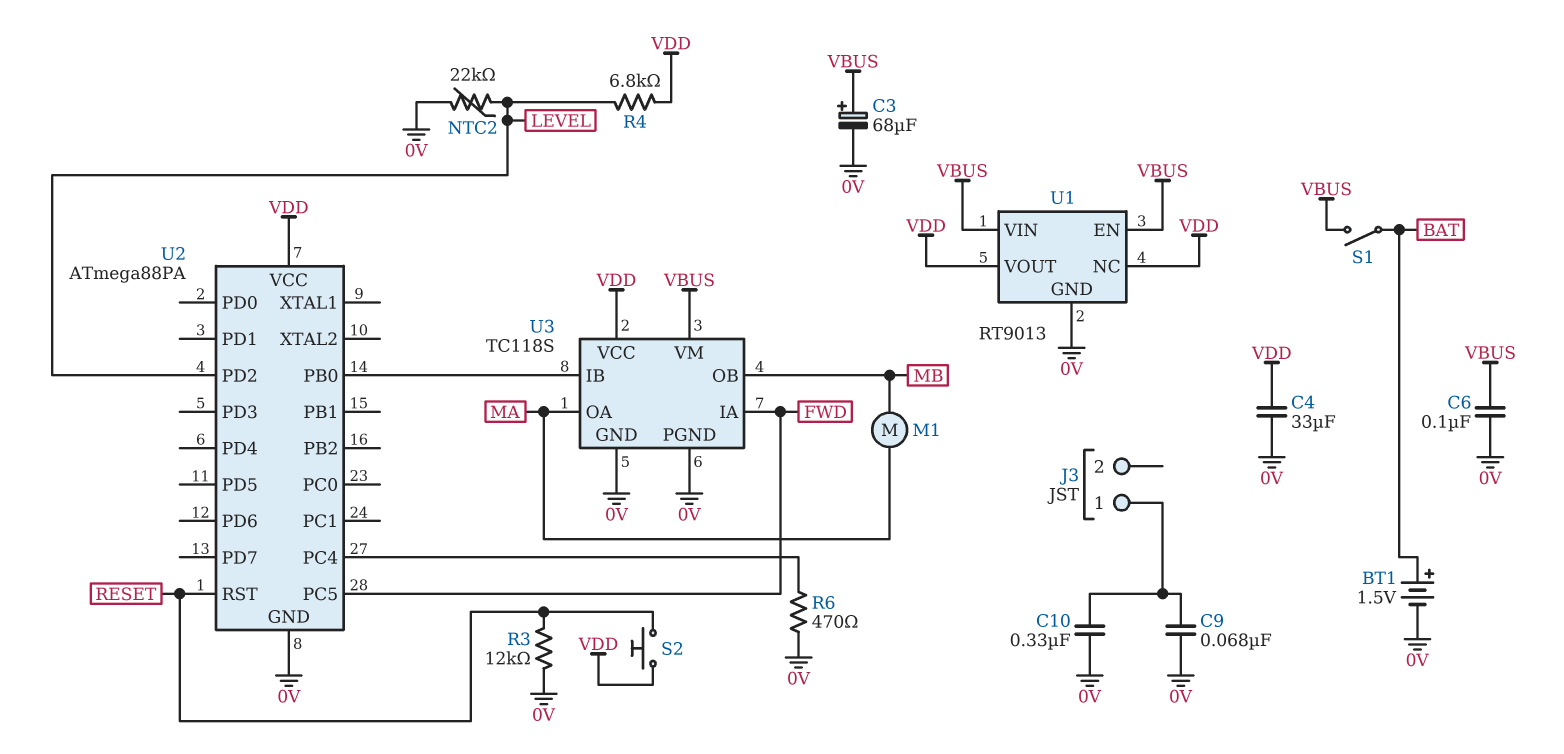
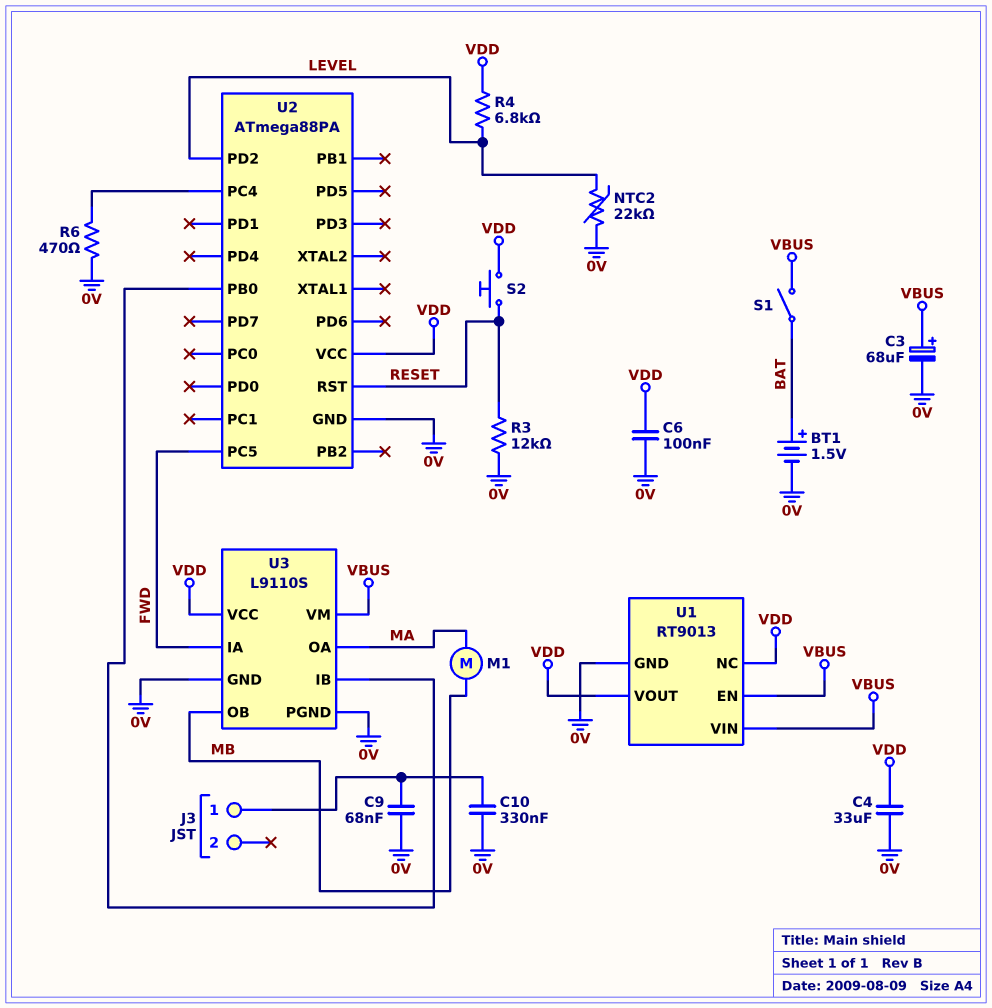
C6: 100nF (0V, VBUS) -> 100nF (0V, VDD)
U3: TC118S -> L9110S

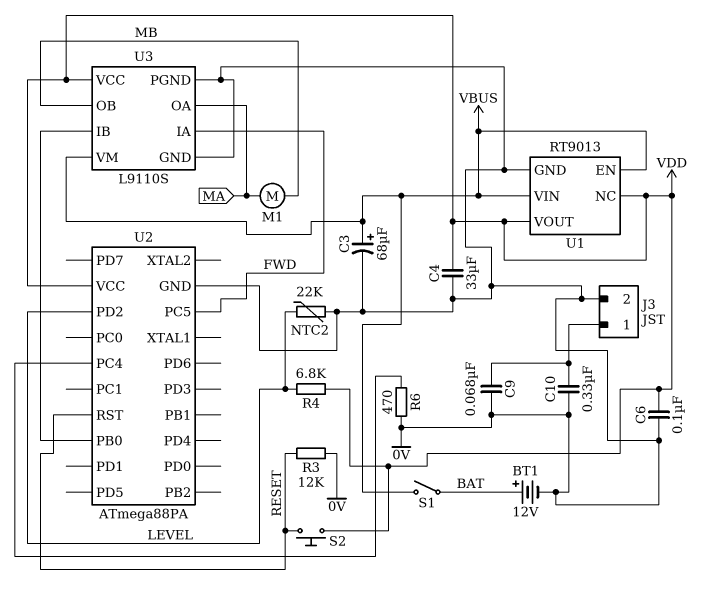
BT1: 1.5V (plus BAT, minus 0V) -> 12V (plus BAT, minus 0V)
J3 pin 2: none -> 0V

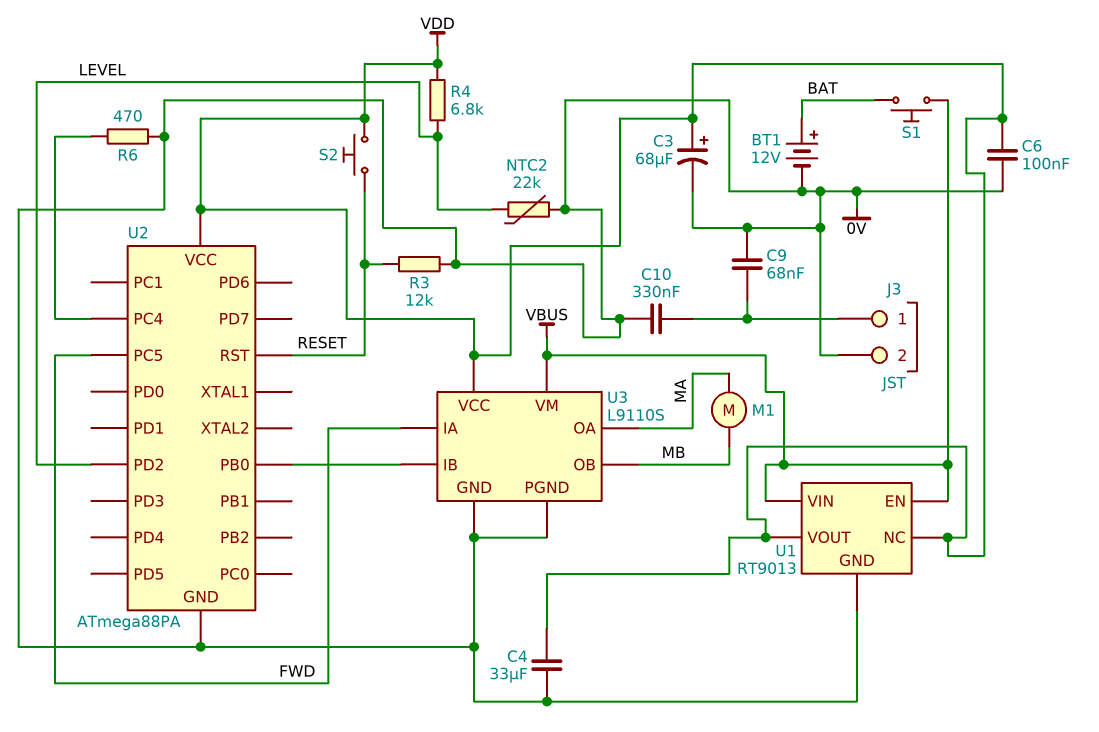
C3: 68uF (plus VBUS, minus 0V) -> 68uF (plus VDD, minus 0V)
S1: switch (BAT, VBUS) -> button (BAT, VBUS)

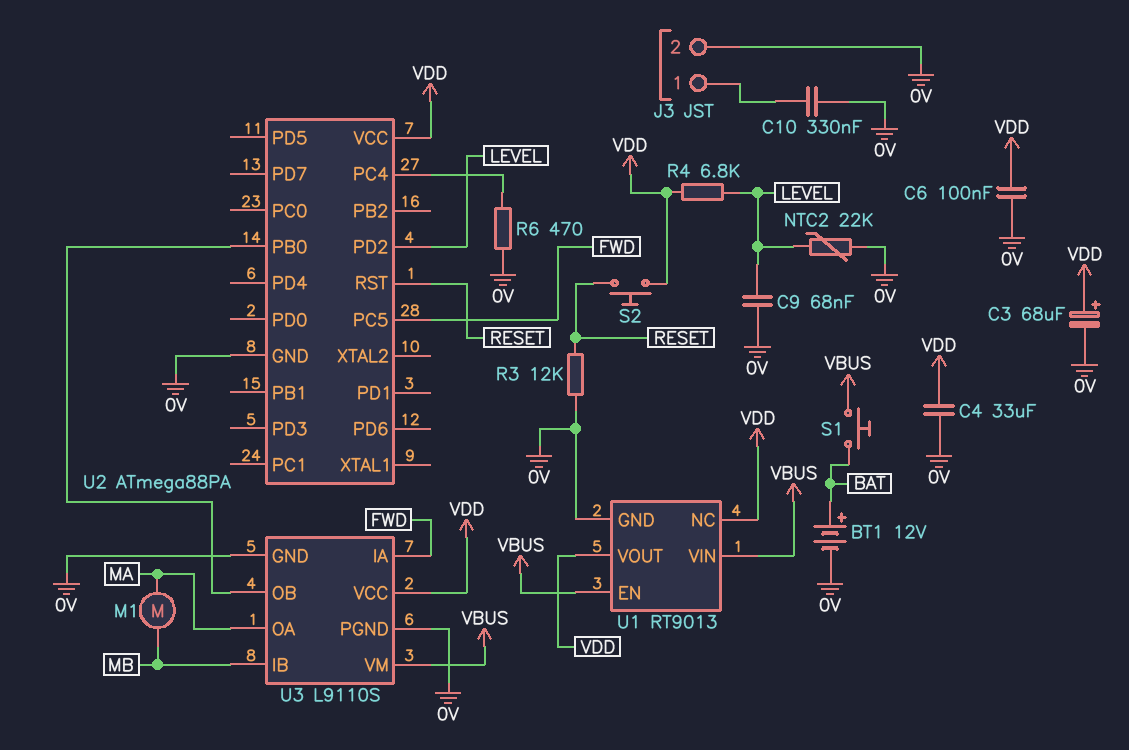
C9: 68nF (0V, J3/1) -> 68nF (0V, LEVEL)
U3 pin IB: U2/PB0 -> MB
U3 pin OB: MB -> U2/PB0

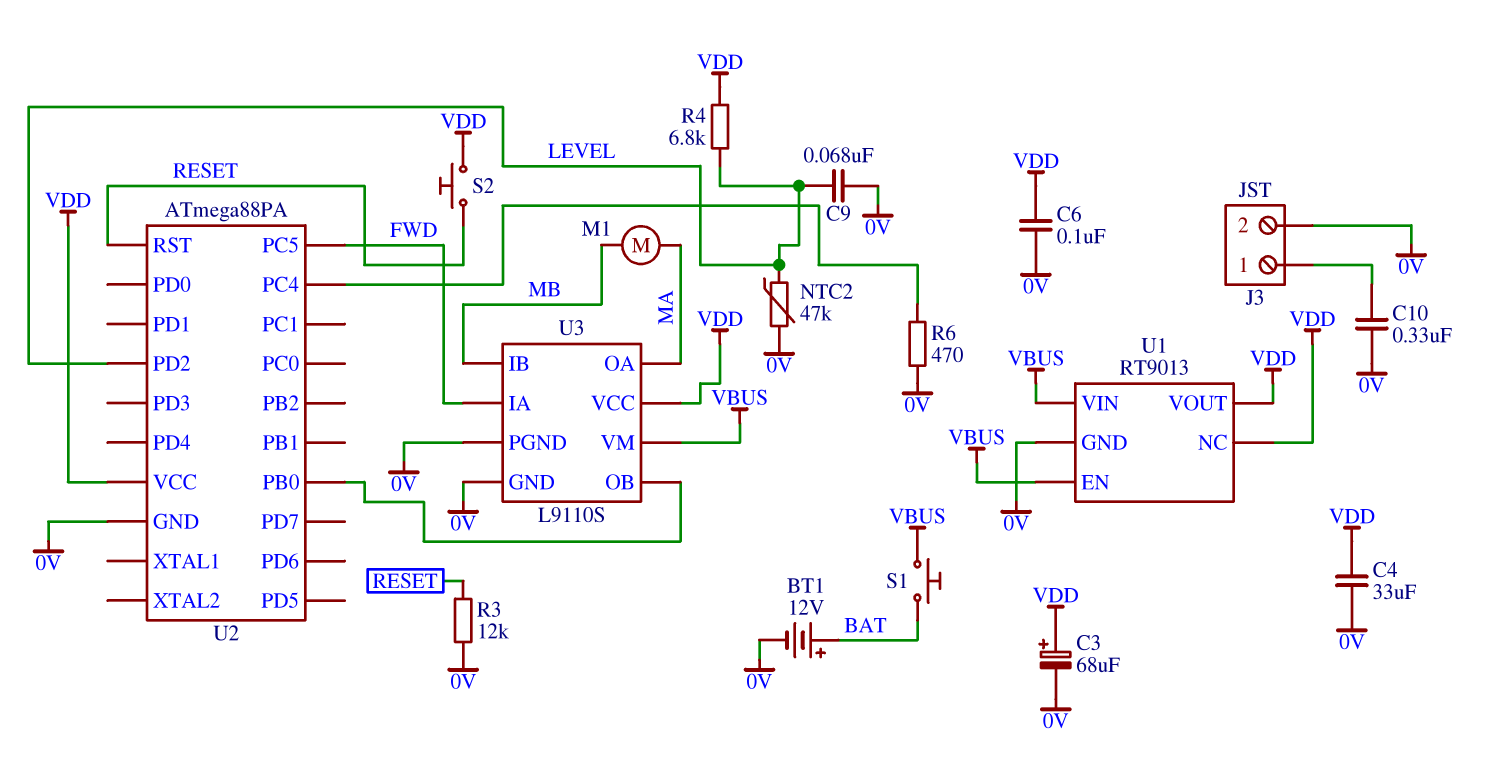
NTC2: 22k (0V, LEVEL) -> 47k (0V, LEVEL)

